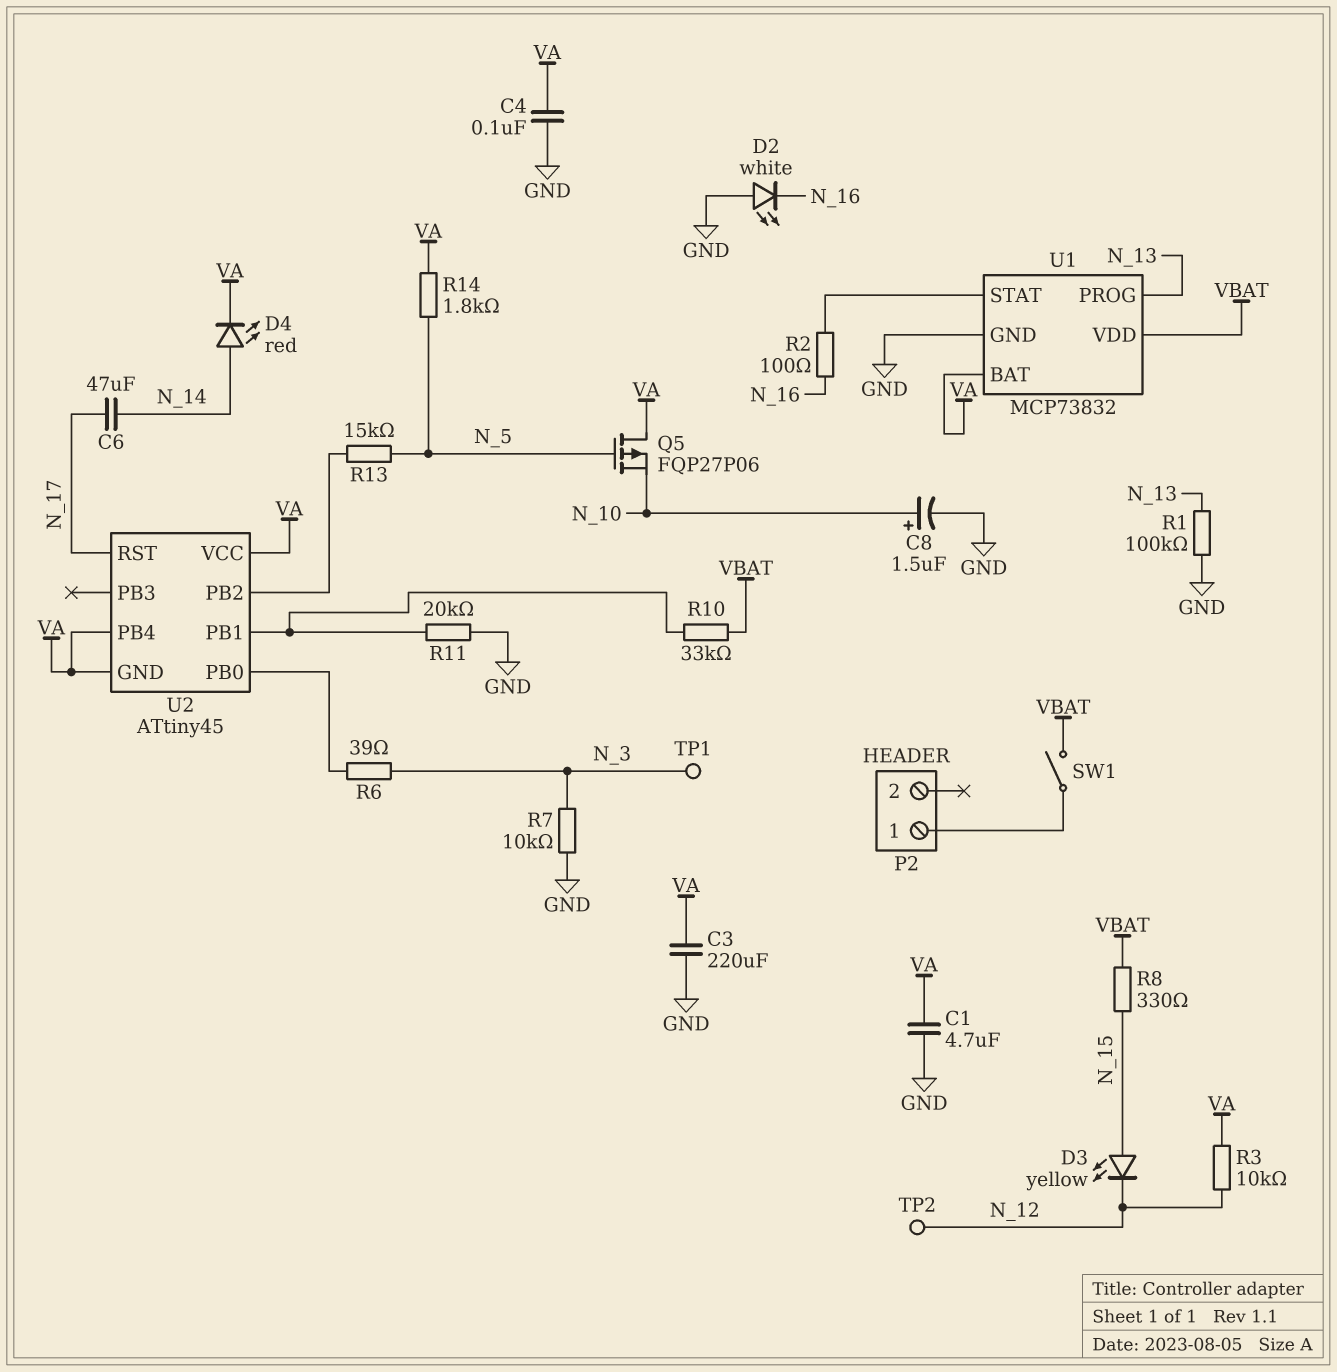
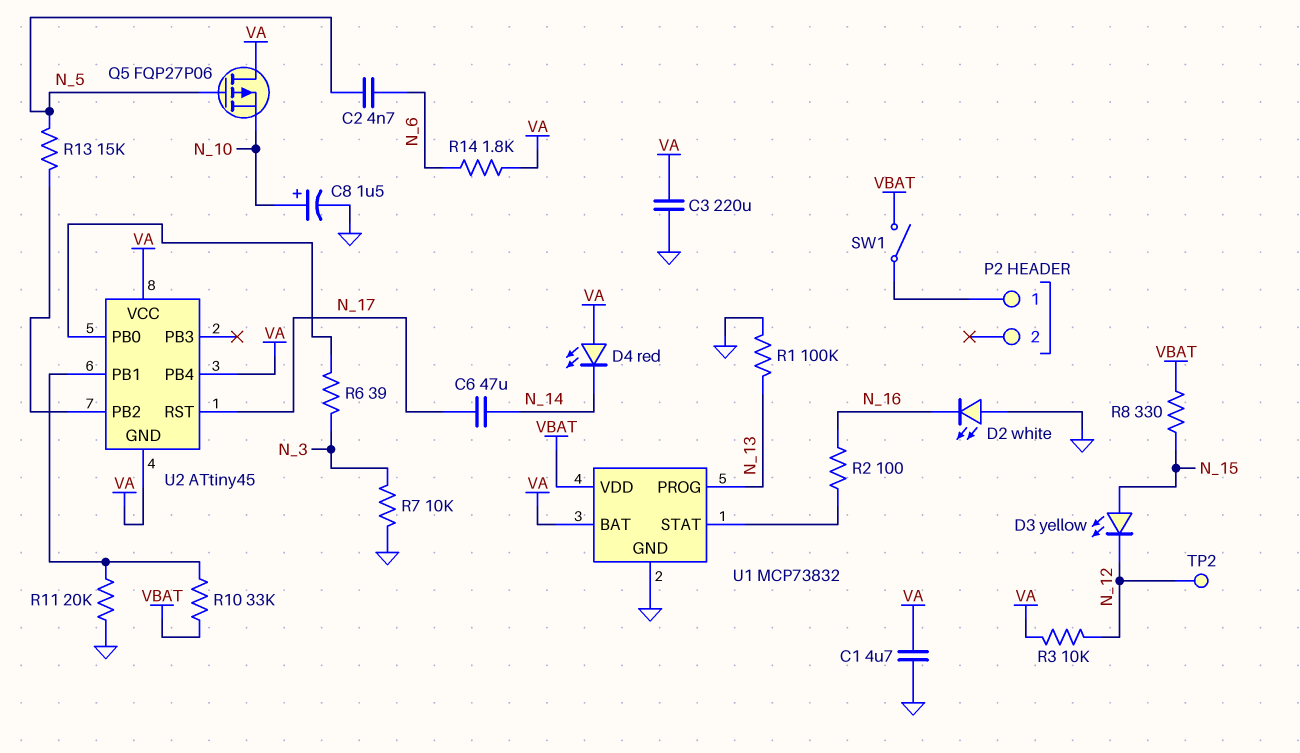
C2: none -> 4.7nF (N_5, N_6)
C4: 100nF (GND, VA) -> none
D4: LED red (A N_14, K VA) -> LED red (A VA, K N_14)
R14: 1.8k (N_5, VA) -> 1.8k (N_6, VA)
TP1: test point (N_3) -> none

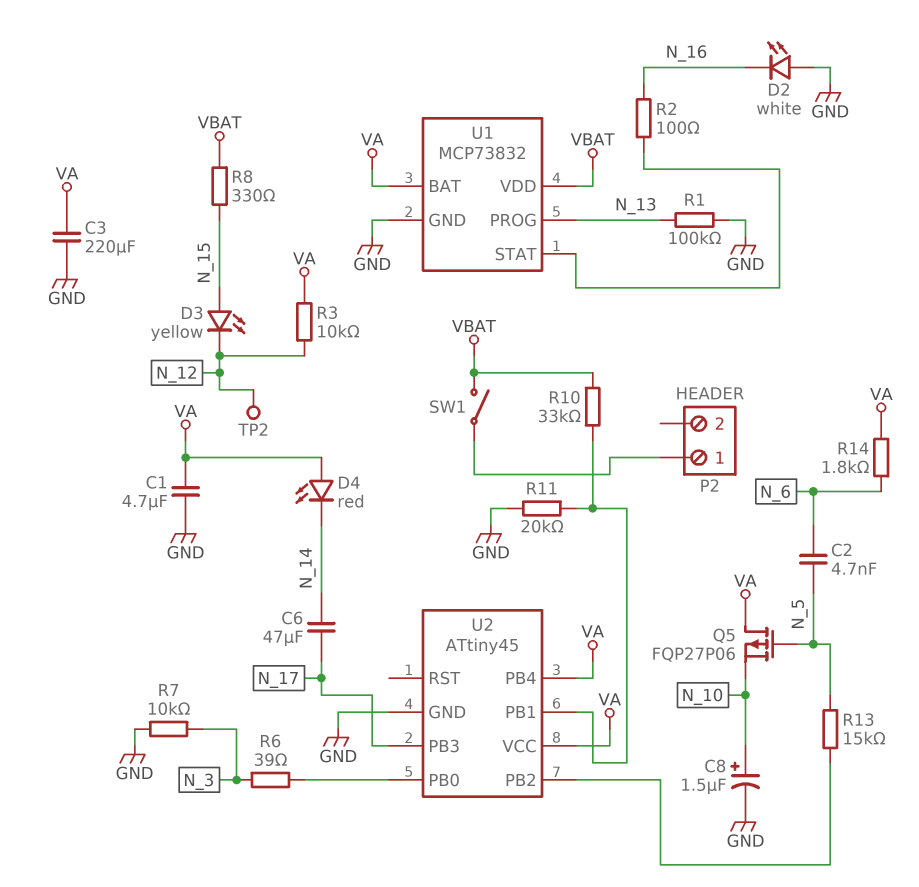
U2 pin GND: VA -> GND
U2 pin PB3: none -> N_17
U2 pin RST: N_17 -> none

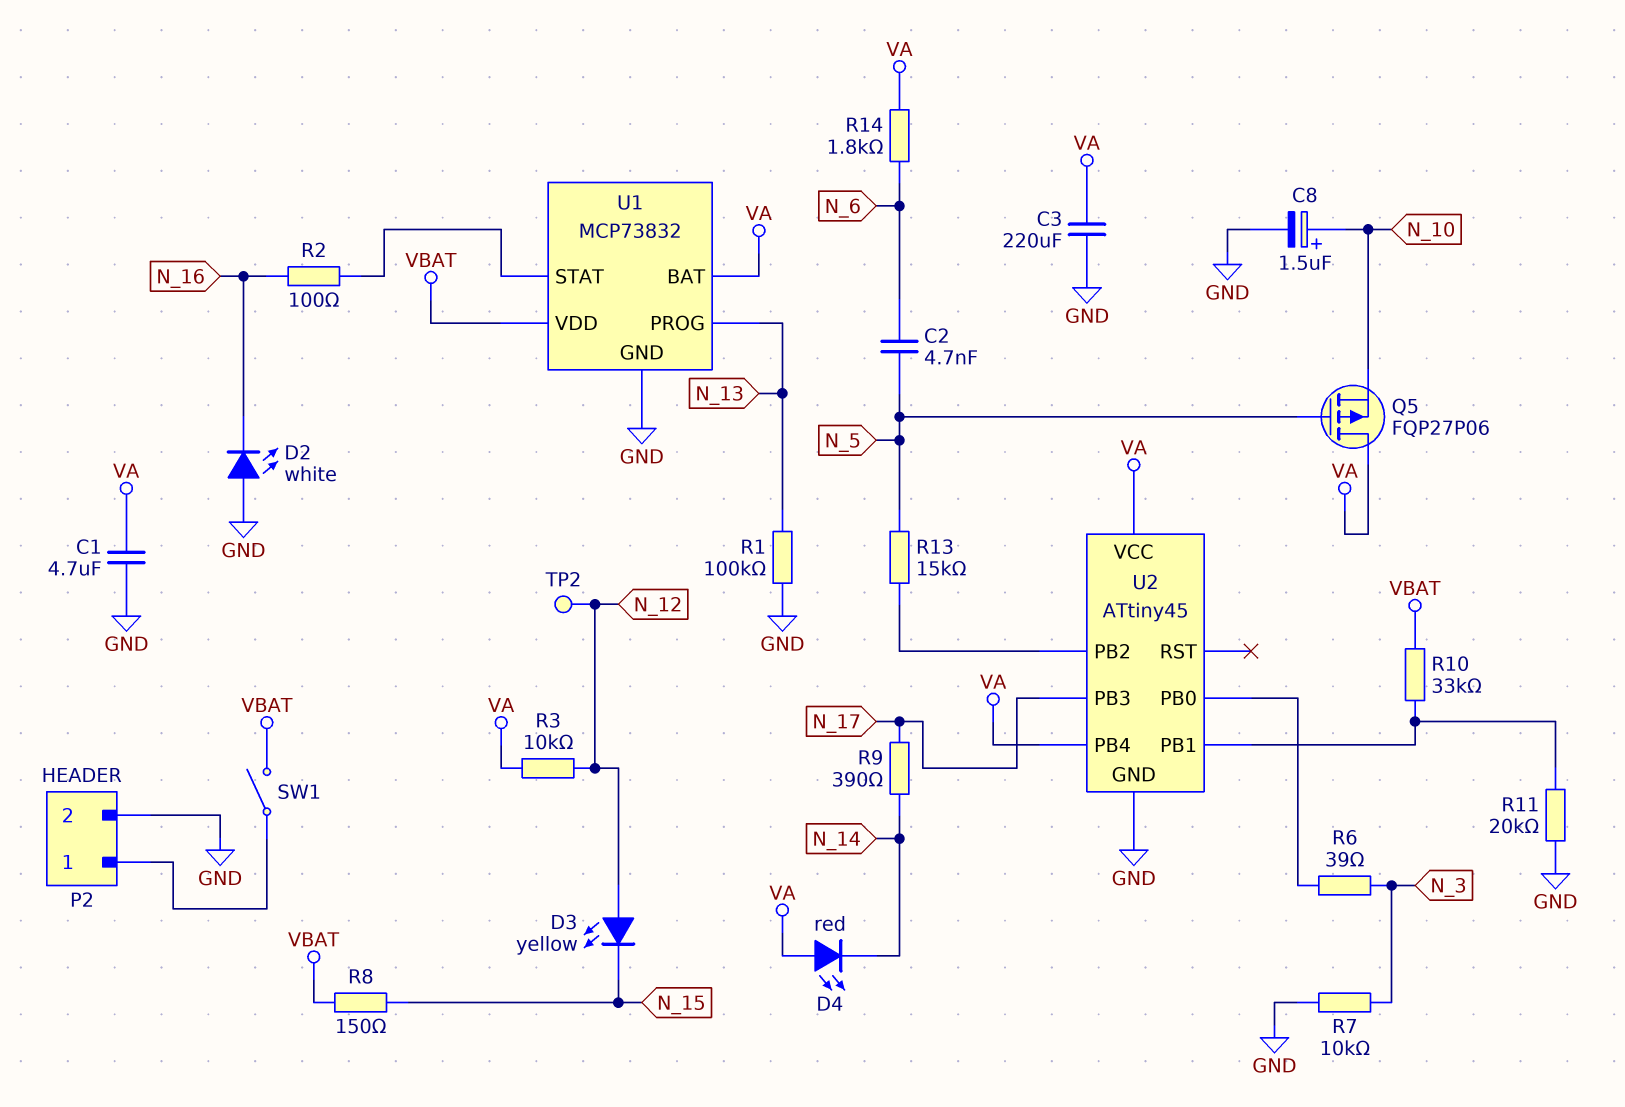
C6: 47uF (N_14, N_17) -> none
D3: LED yellow (A N_15, K N_12) -> LED yellow (A N_12, K N_15)
P2 pin 2: none -> GND
R8: 330 (N_15, VBAT) -> 150 (N_15, VBAT)
R9: none -> 390 (N_14, N_17)

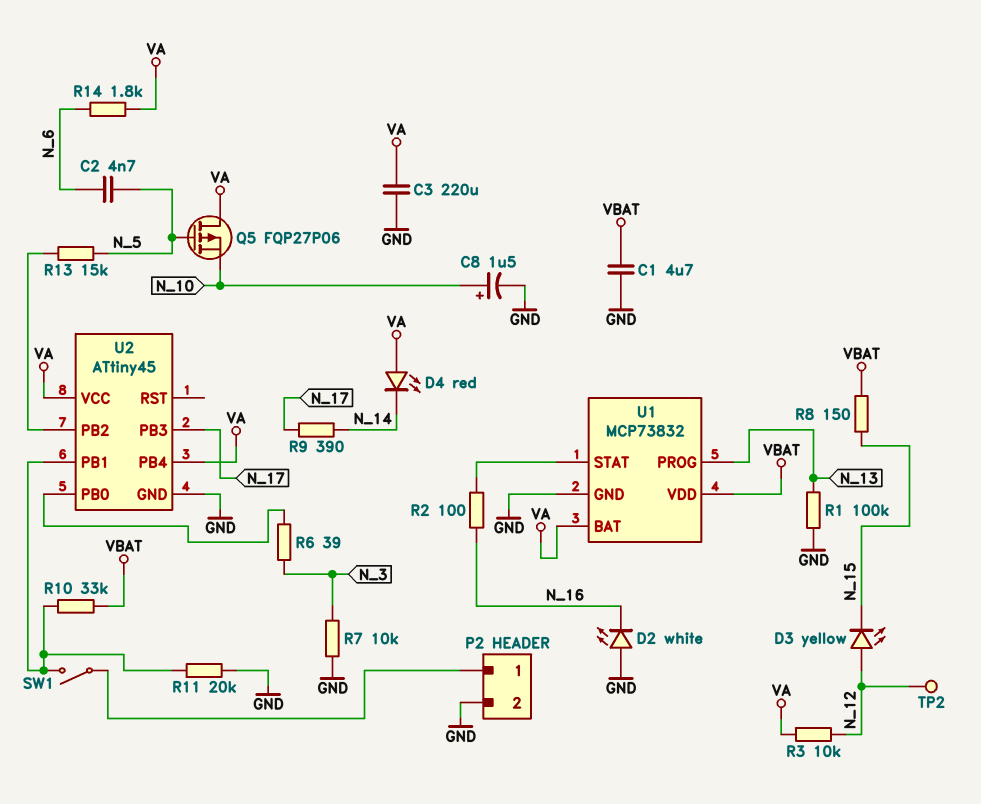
C1: 4.7uF (GND, VA) -> 4.7uF (GND, VBAT)
SW1: switch (P2/1, VBAT) -> switch (P2/1, U2/PB1)

